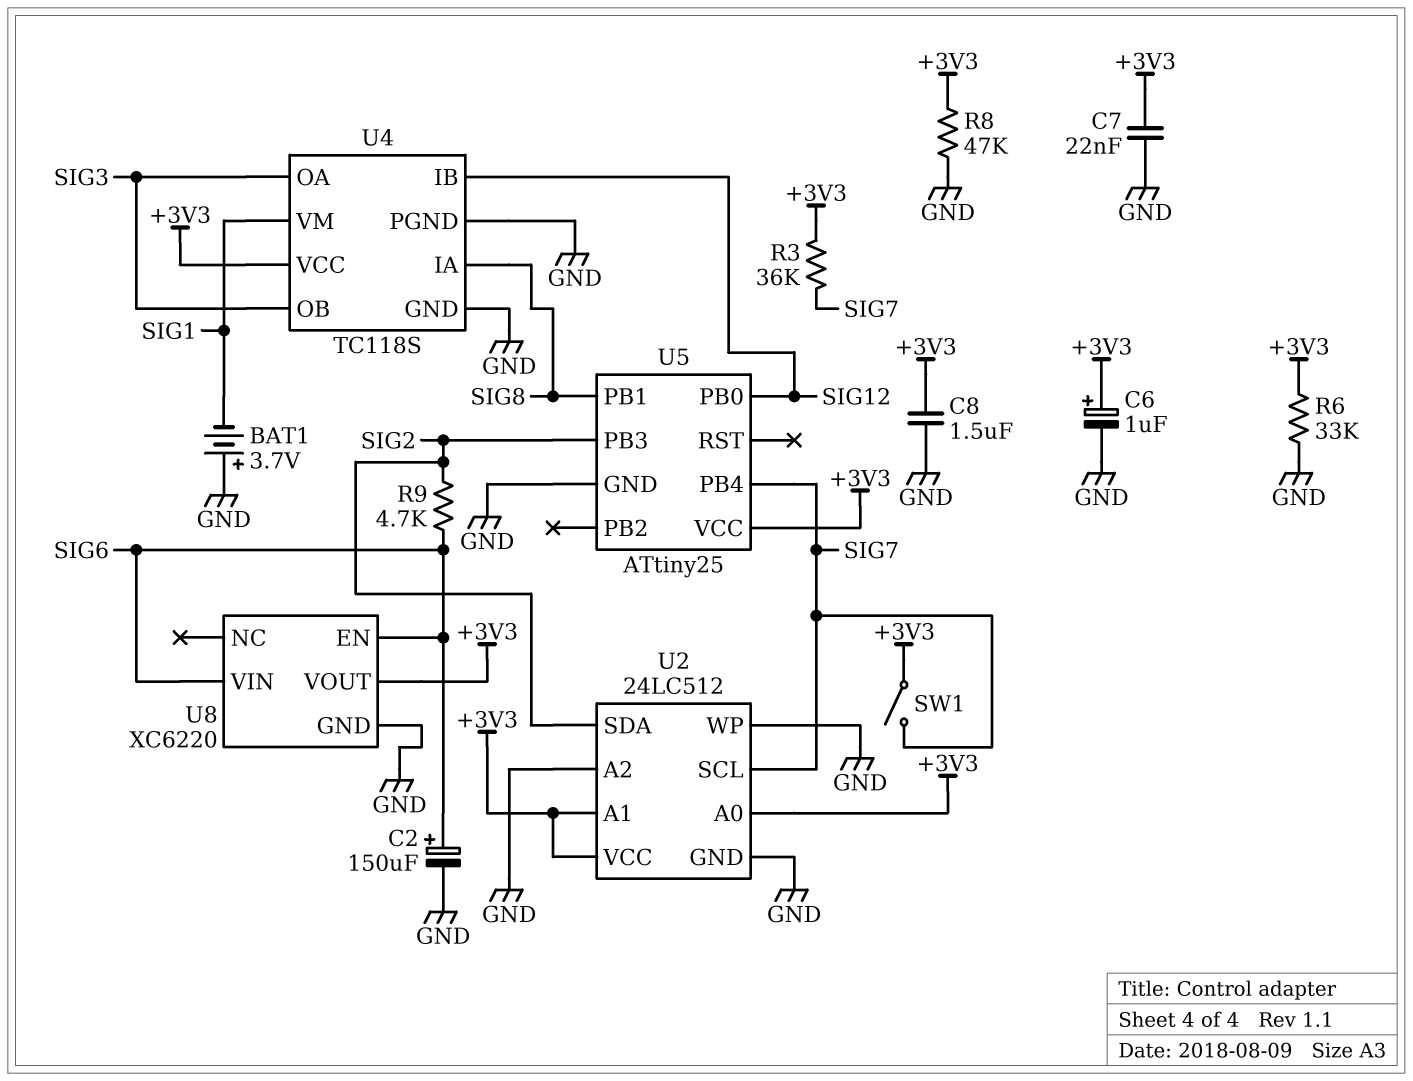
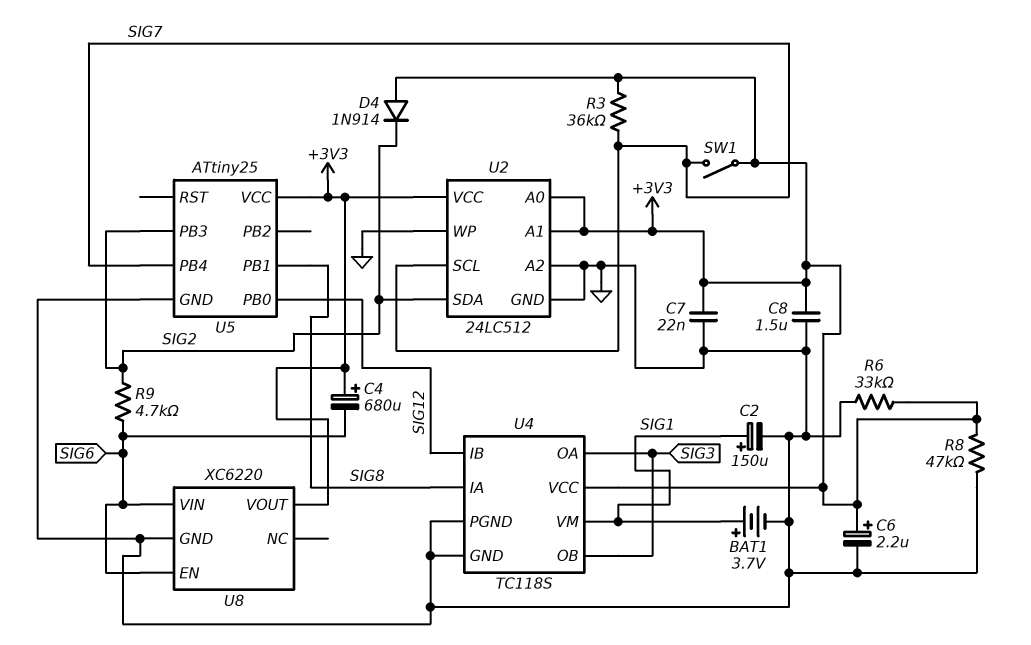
BAT1: 3.7V (plus GND, minus SIG1) -> 3.7V (plus SIG1, minus GND)
C2: 150uF (plus SIG6, minus GND) -> 150uF (plus SIG1, minus GND)
C4: none -> 680uF (plus +3V3, minus SIG6)
C6: 1uF (plus +3V3, minus GND) -> 2.2uF (plus +3V3, minus GND)
D4: none -> diode 1N914 (A +3V3, K SIG2)

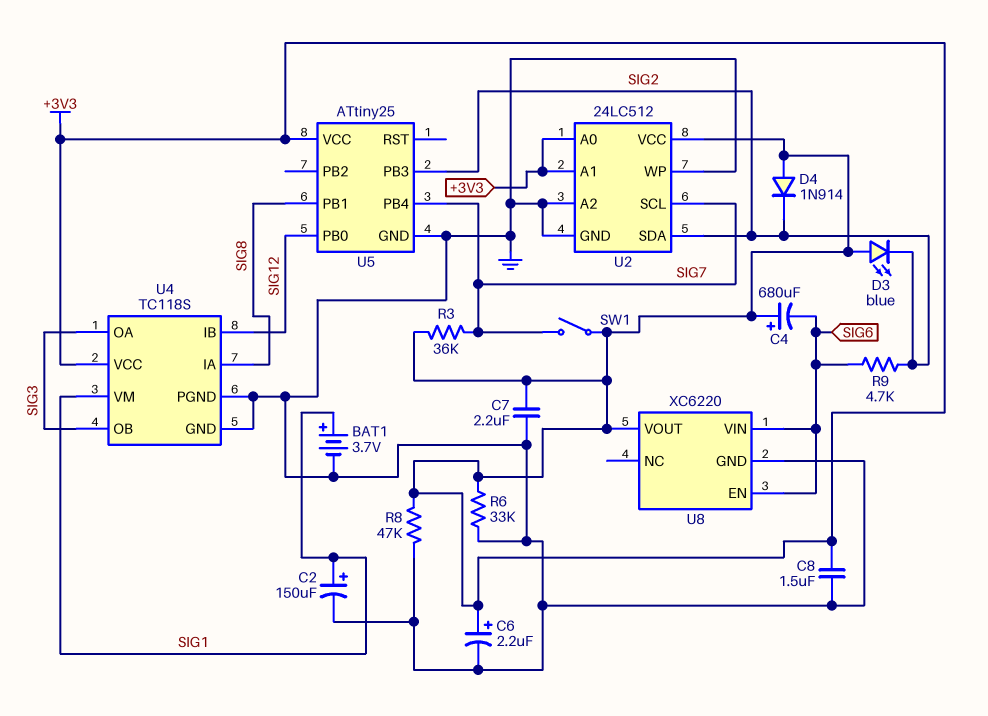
C7: 22nF (+3V3, GND) -> 2.2uF (+3V3, GND)
D3: none -> LED blue (A +3V3, K SIG2)

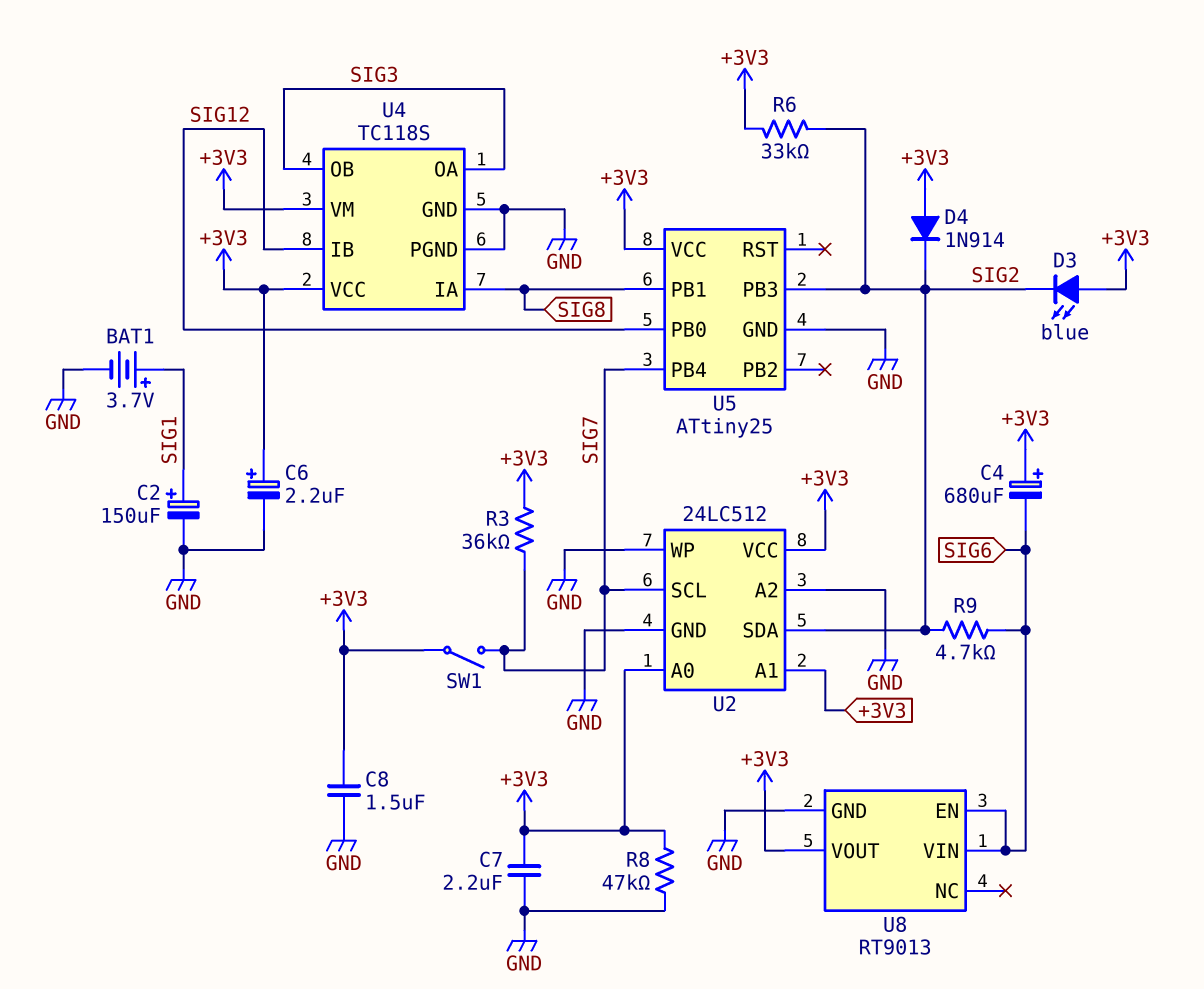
R6: 33k (+3V3, GND) -> 33k (+3V3, SIG2)
U4 pin VM: SIG1 -> +3V3
U8: XC6220 -> RT9013

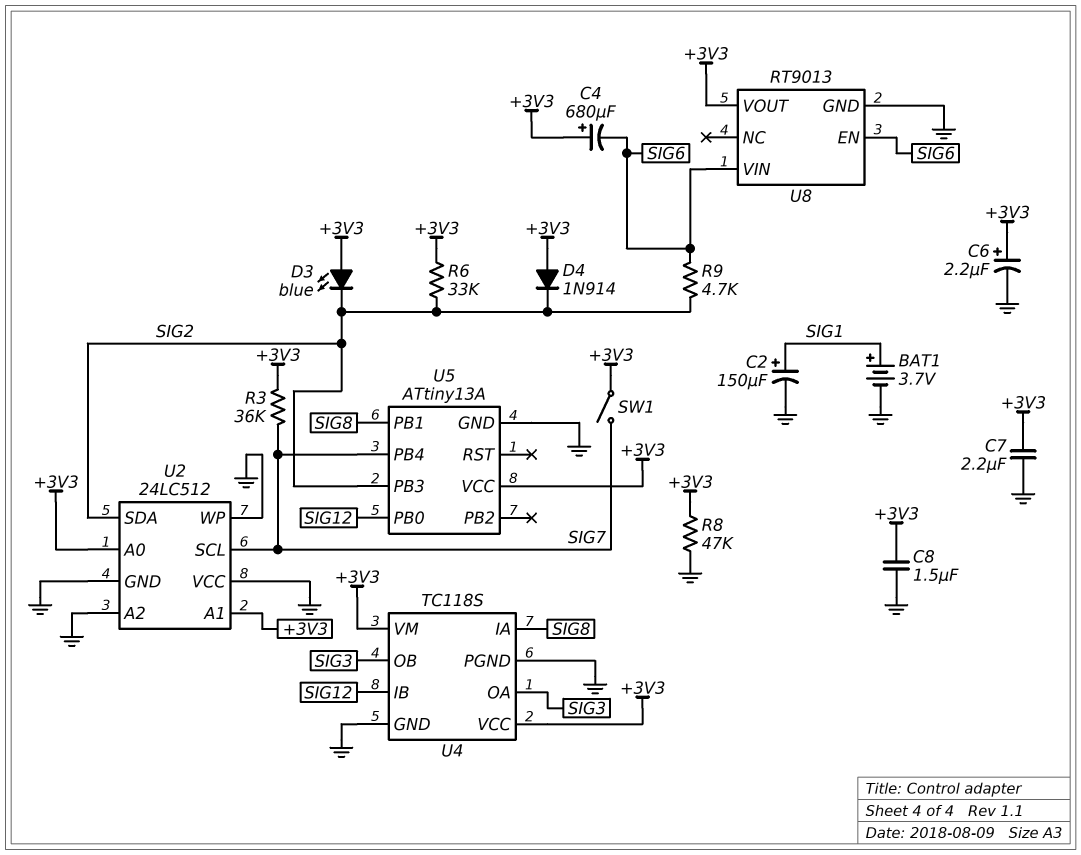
U2 pin VCC: +3V3 -> GND
U5: ATtiny25 -> ATtiny13A

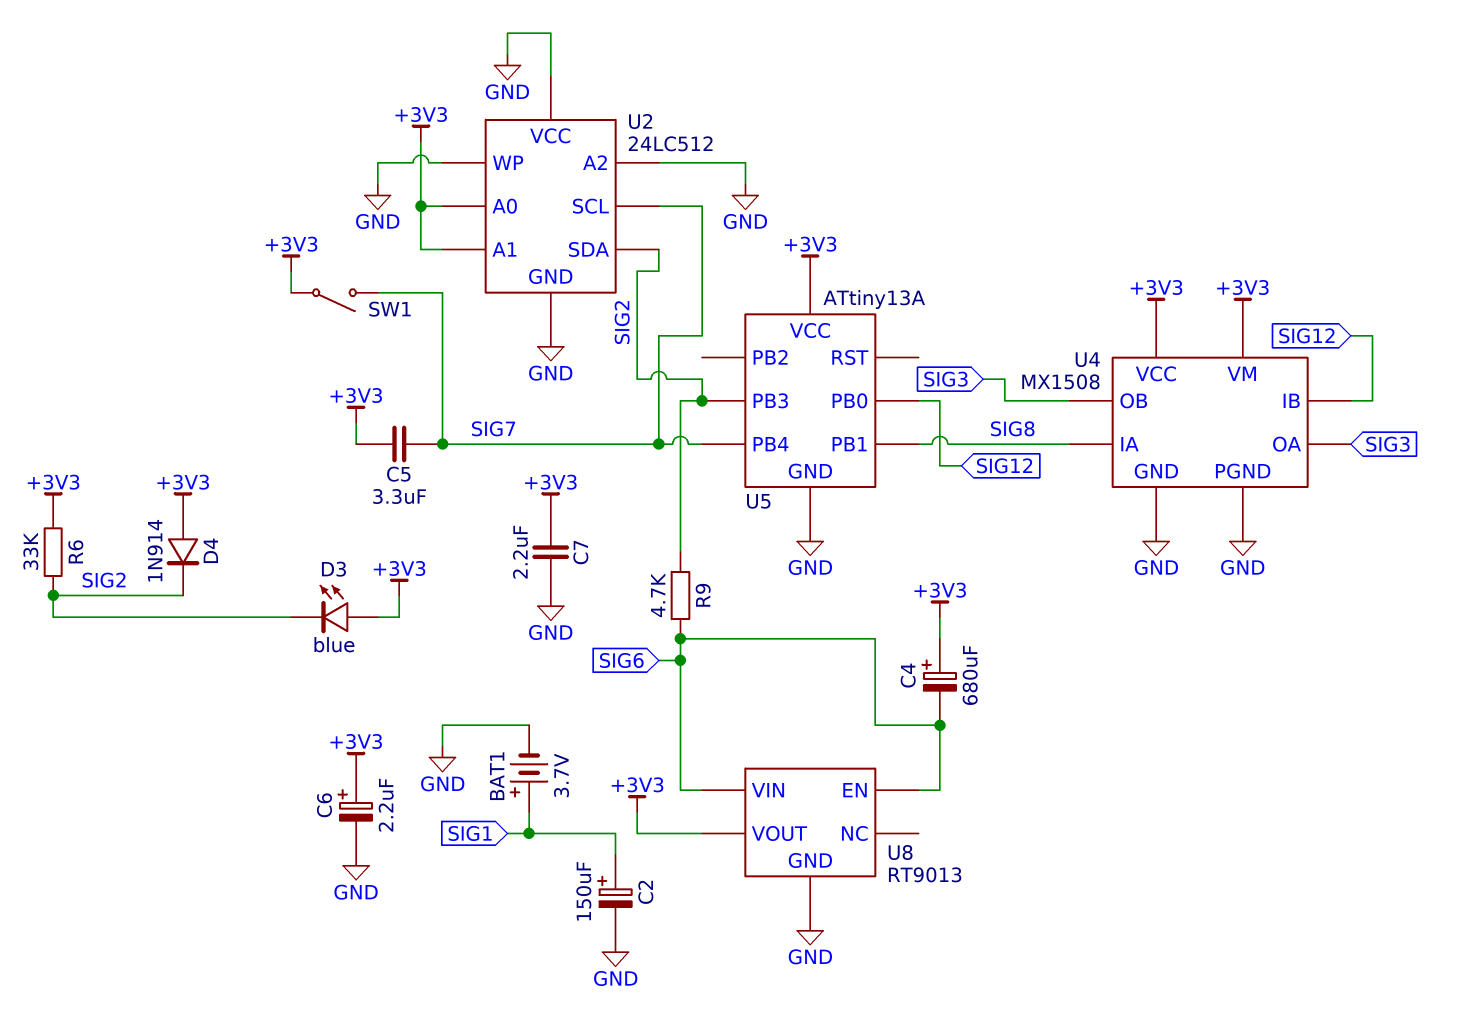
C5: none -> 3.3uF (+3V3, SIG7)
C8: 1.5uF (+3V3, GND) -> none
R3: 36k (+3V3, SIG7) -> none
R8: 47k (+3V3, GND) -> none
U4: TC118S -> MX1508

